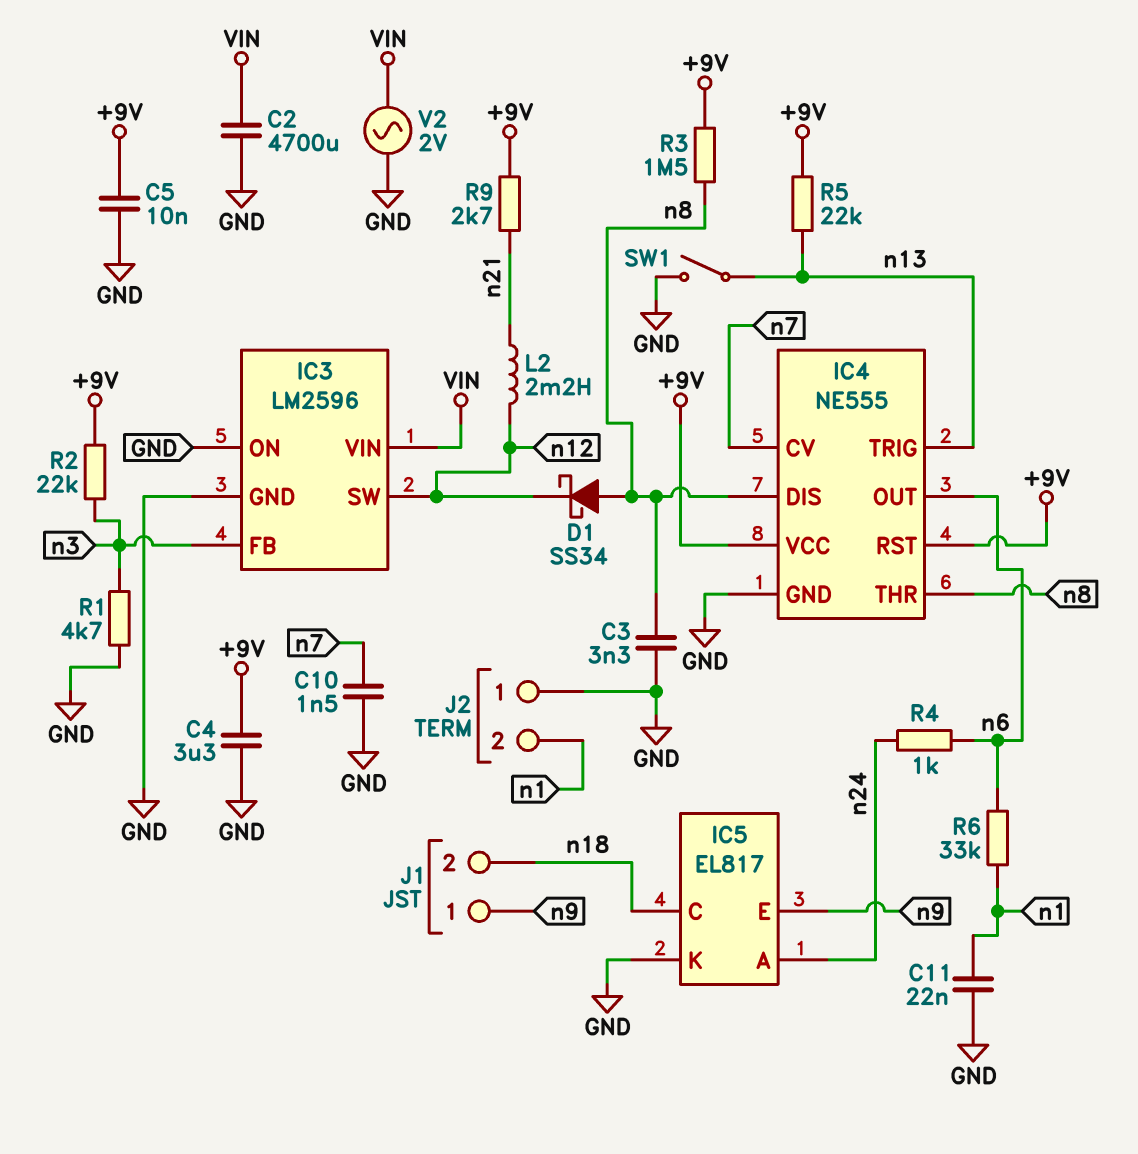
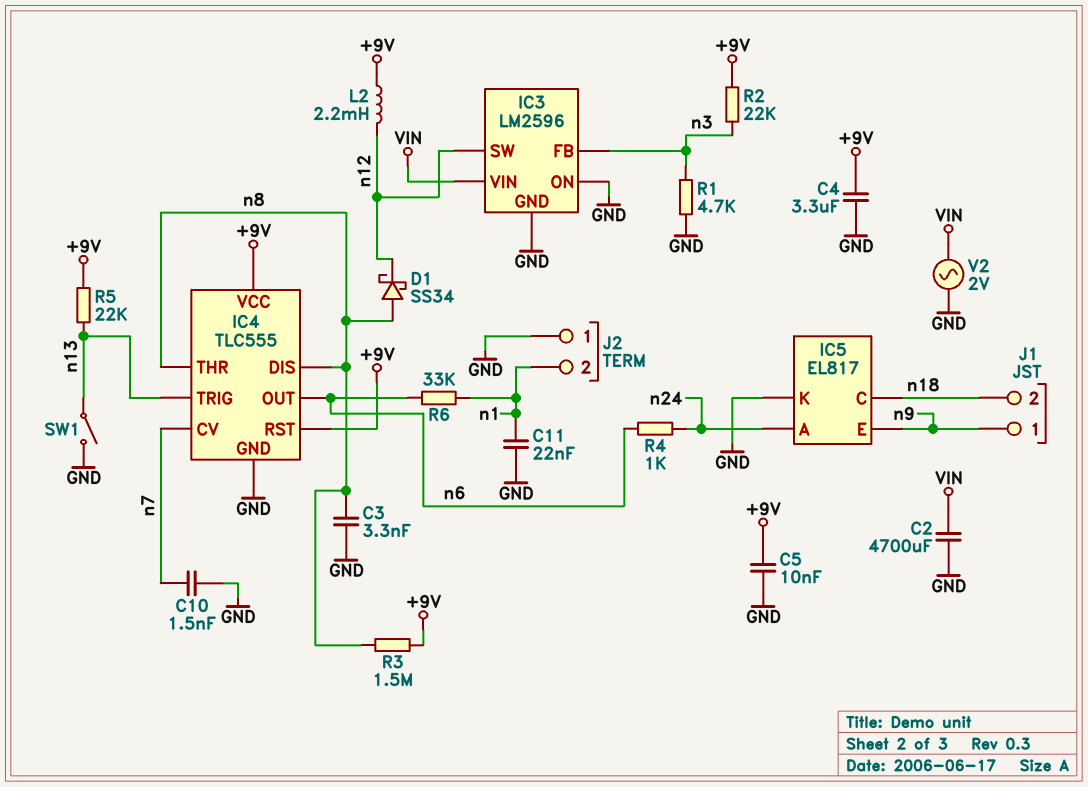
IC4: NE555 -> TLC555
L2: 2.2mH (n12, n21) -> 2.2mH (+9V, n12)
R9: 2.7k (+9V, n21) -> none

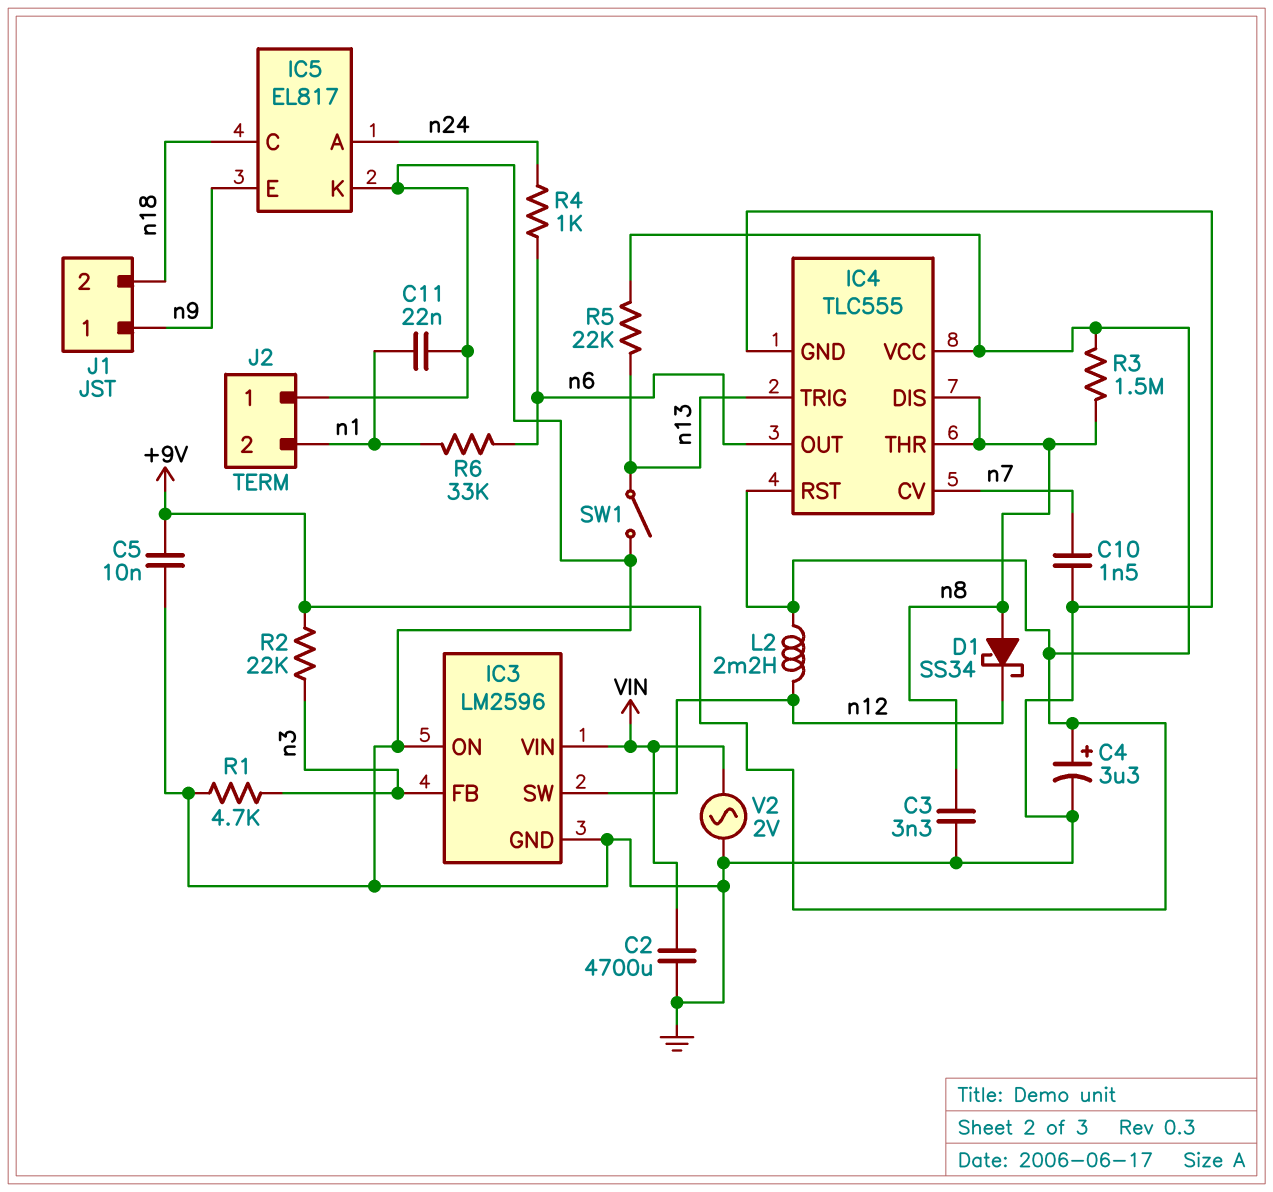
C4: 3.3uF (+9V, GND) -> 3.3uF (plus +9V, minus GND)

